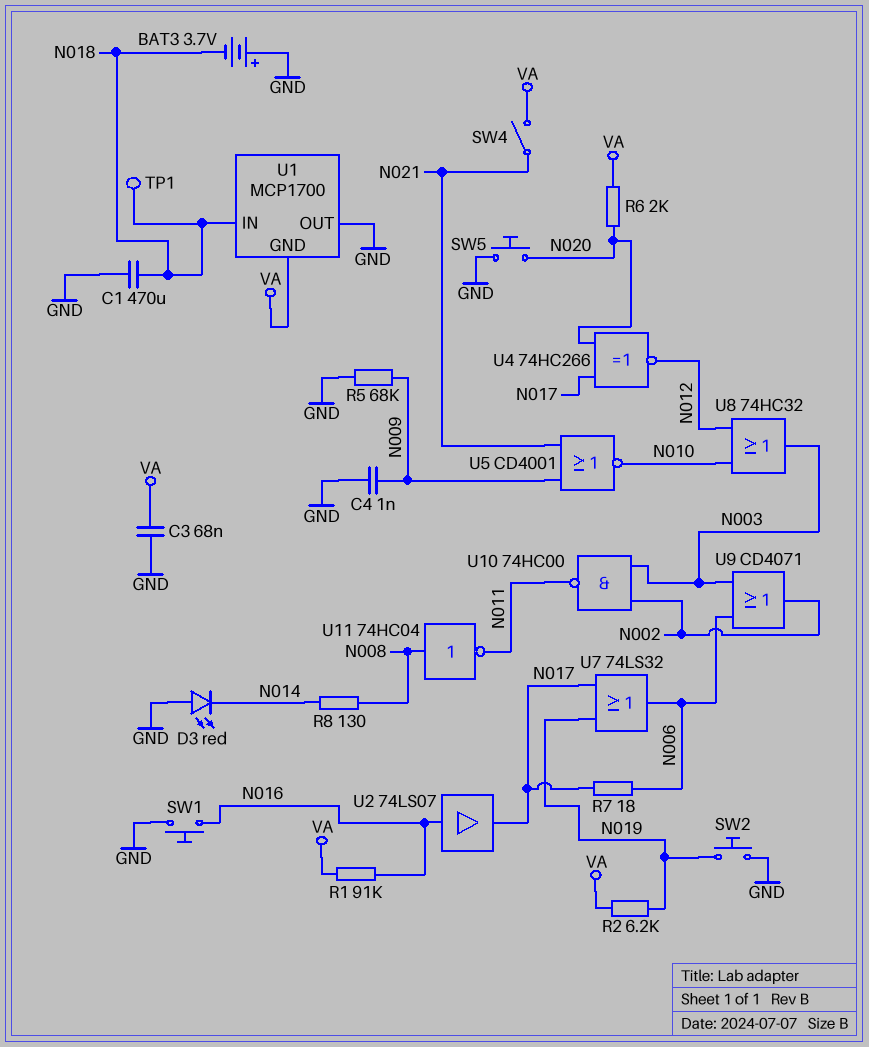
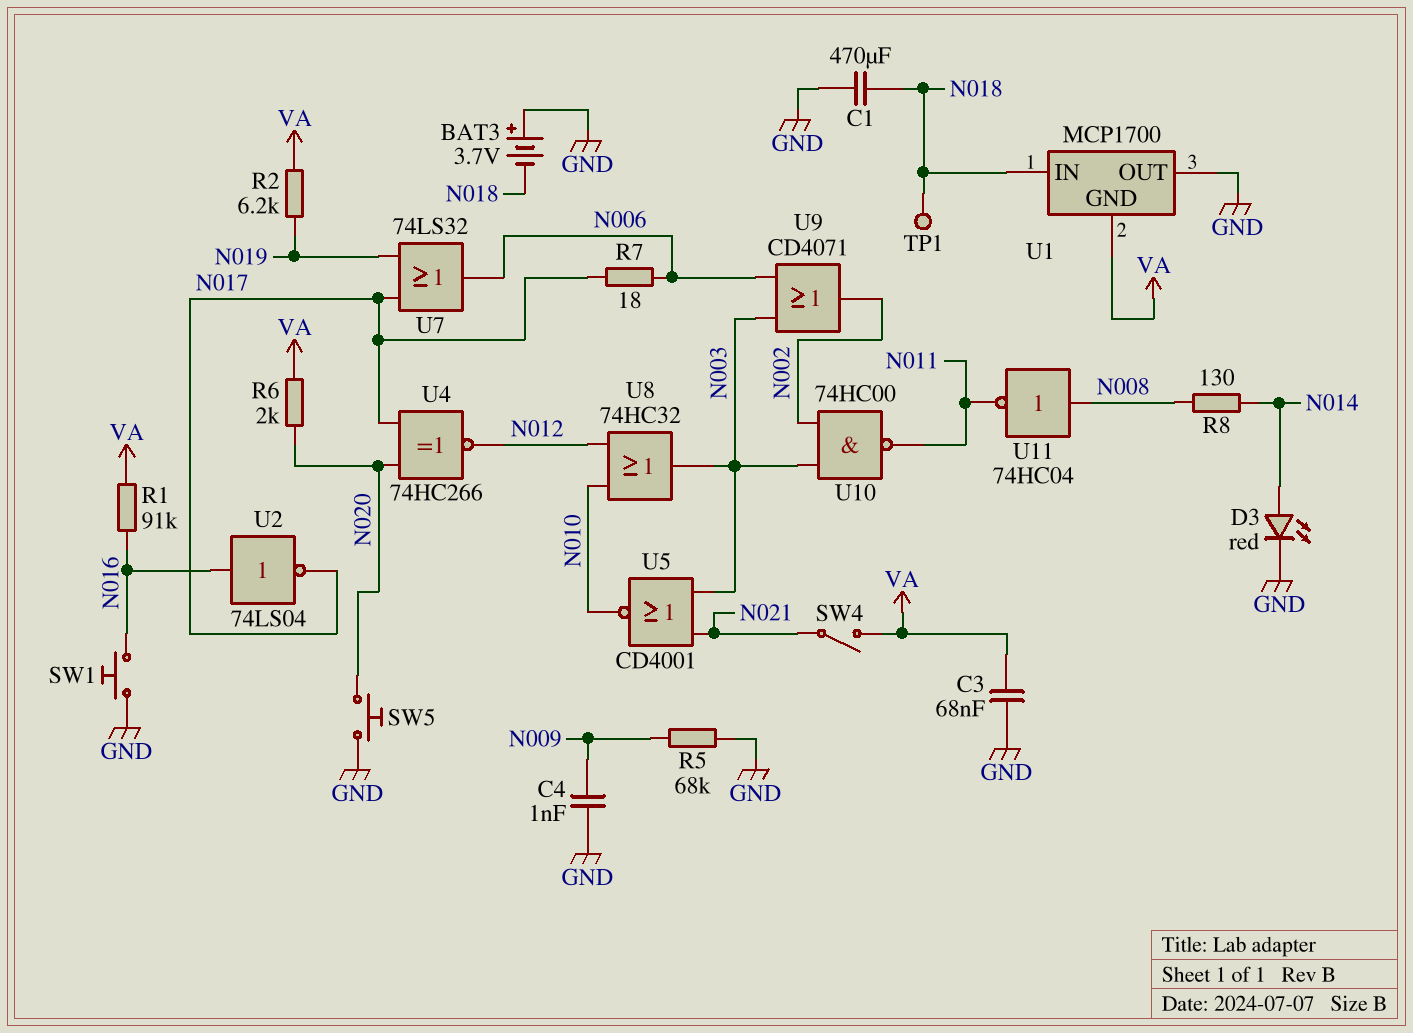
D3: LED red (A GND, K N014) -> LED red (A N014, K GND)
SW2: button (GND, N019) -> none
U2: buffer 74LS07 (in N016, out N017) -> NOT 74LS04 (in N016, out N017)
U5: NOR CD4001 (in N009, in N021, out N010) -> NOR CD4001 (in N003, in N021, out N010)

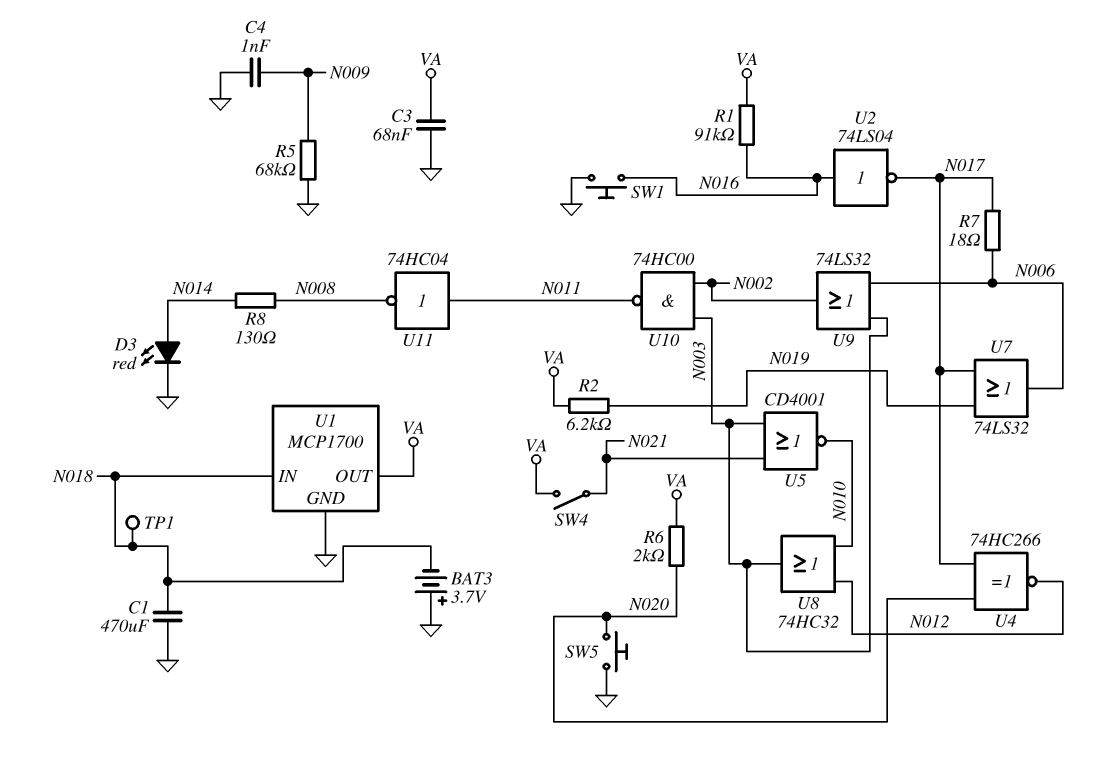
U1 pin GND: VA -> GND
U1 pin OUT: GND -> VA
U9: OR CD4071 (in N003, in N006, out N002) -> OR 74LS32 (in N003, in N006, out N002)
U11: NOT 74HC04 (in N008, out N011) -> NOT 74HC04 (in N011, out N008)

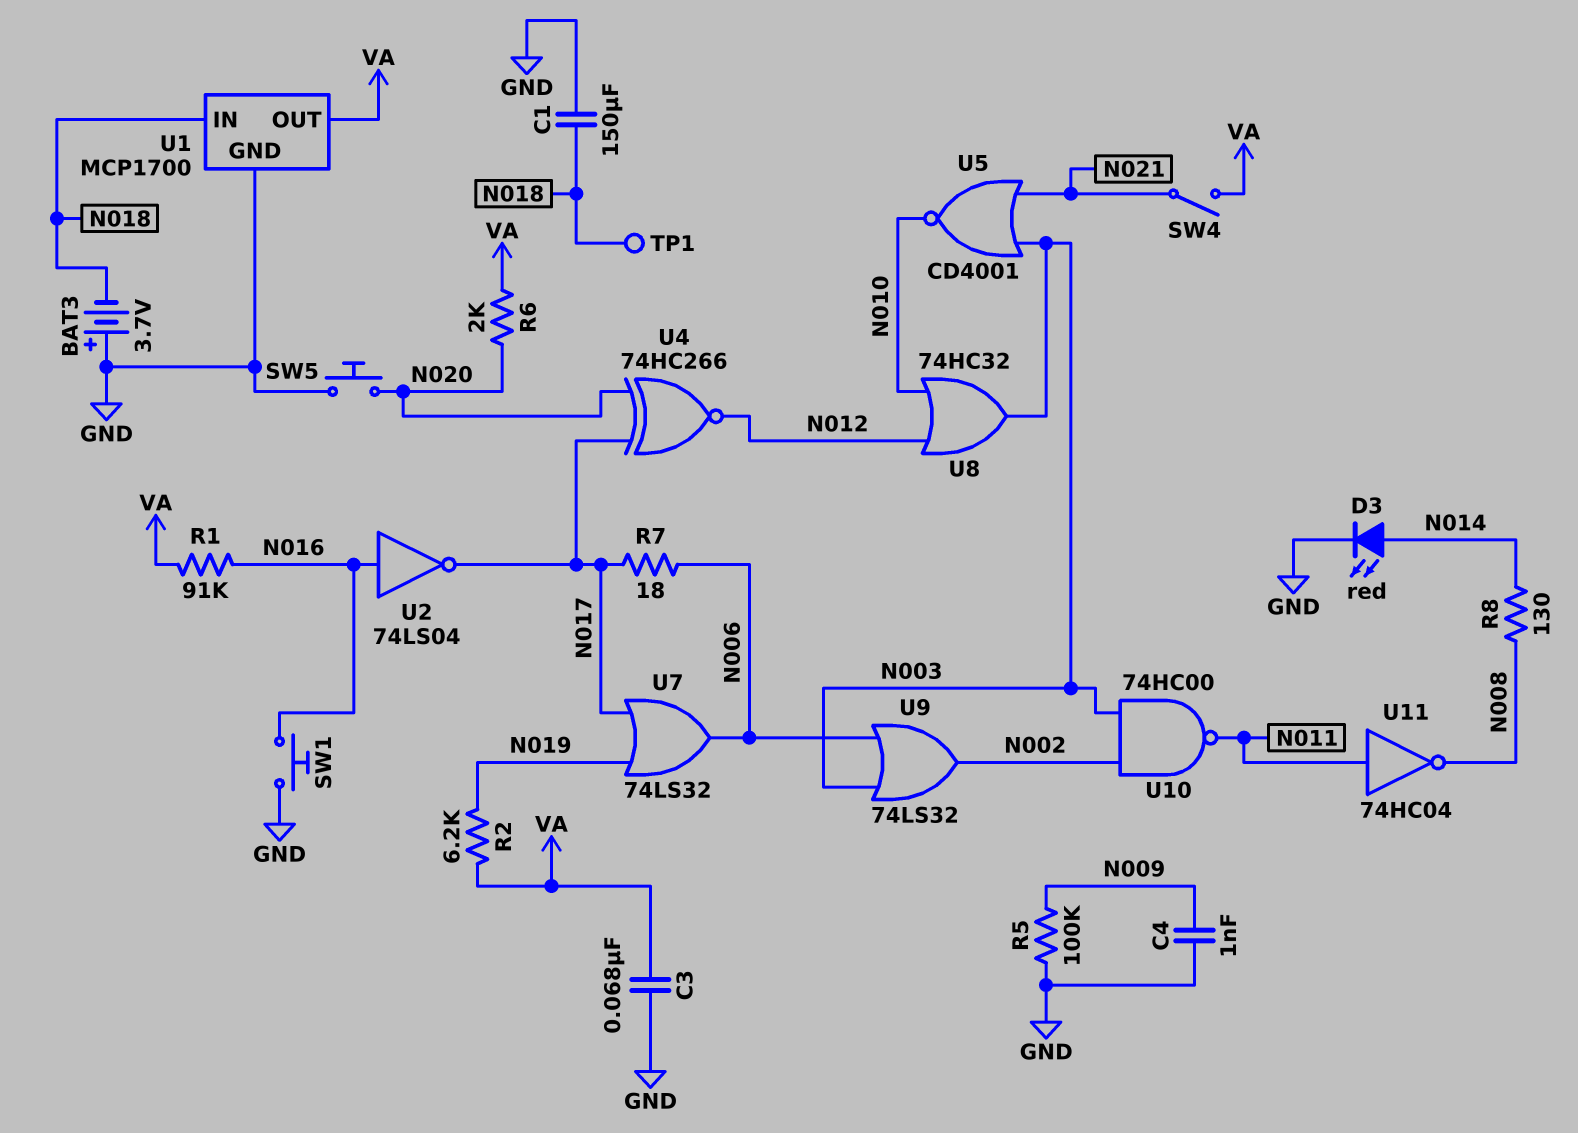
C1: 470uF (GND, N018) -> 150uF (GND, N018)
R5: 68k (GND, N009) -> 100k (GND, N009)

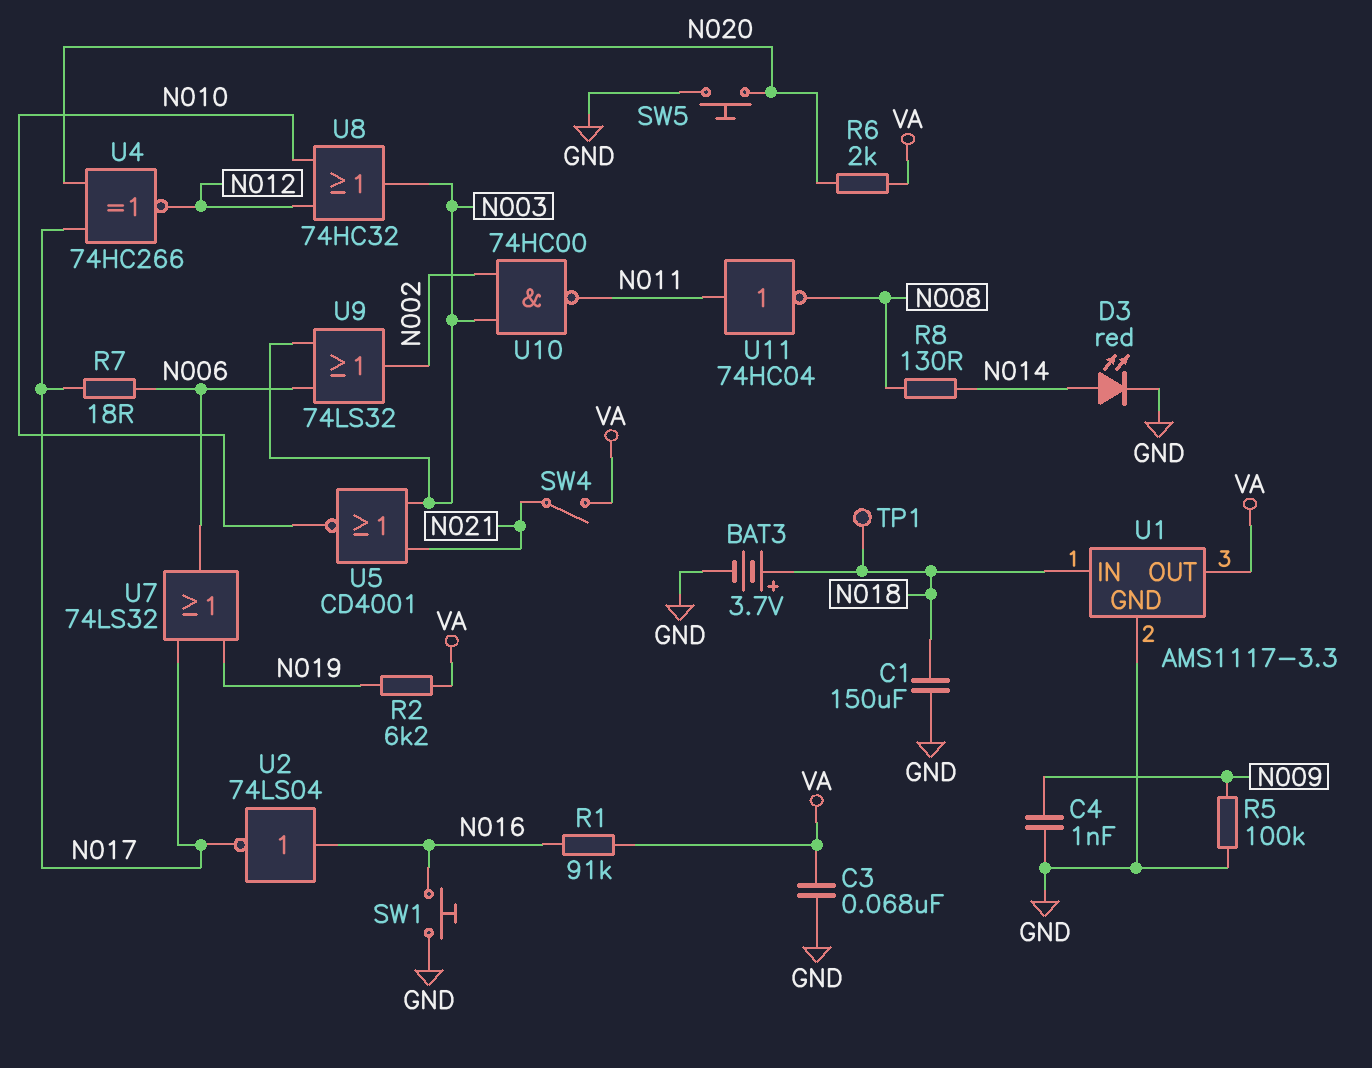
BAT3: 3.7V (plus GND, minus N018) -> 3.7V (plus N018, minus GND)
U1: MCP1700 -> AMS1117-3.3

